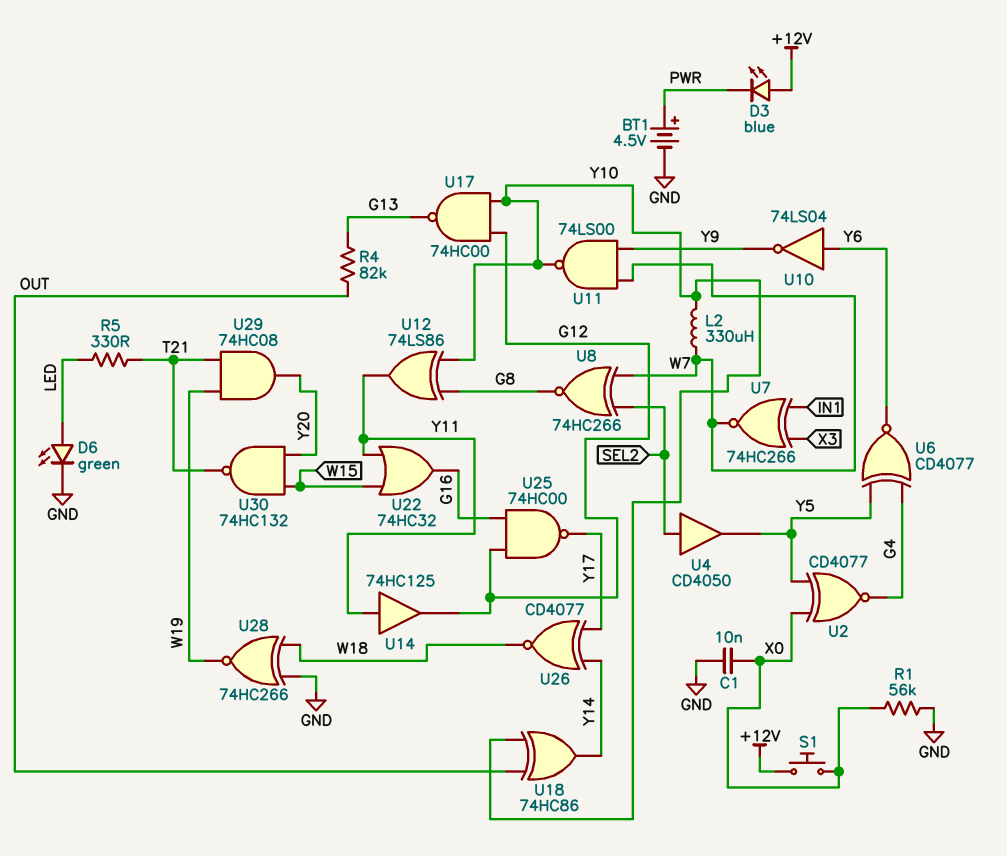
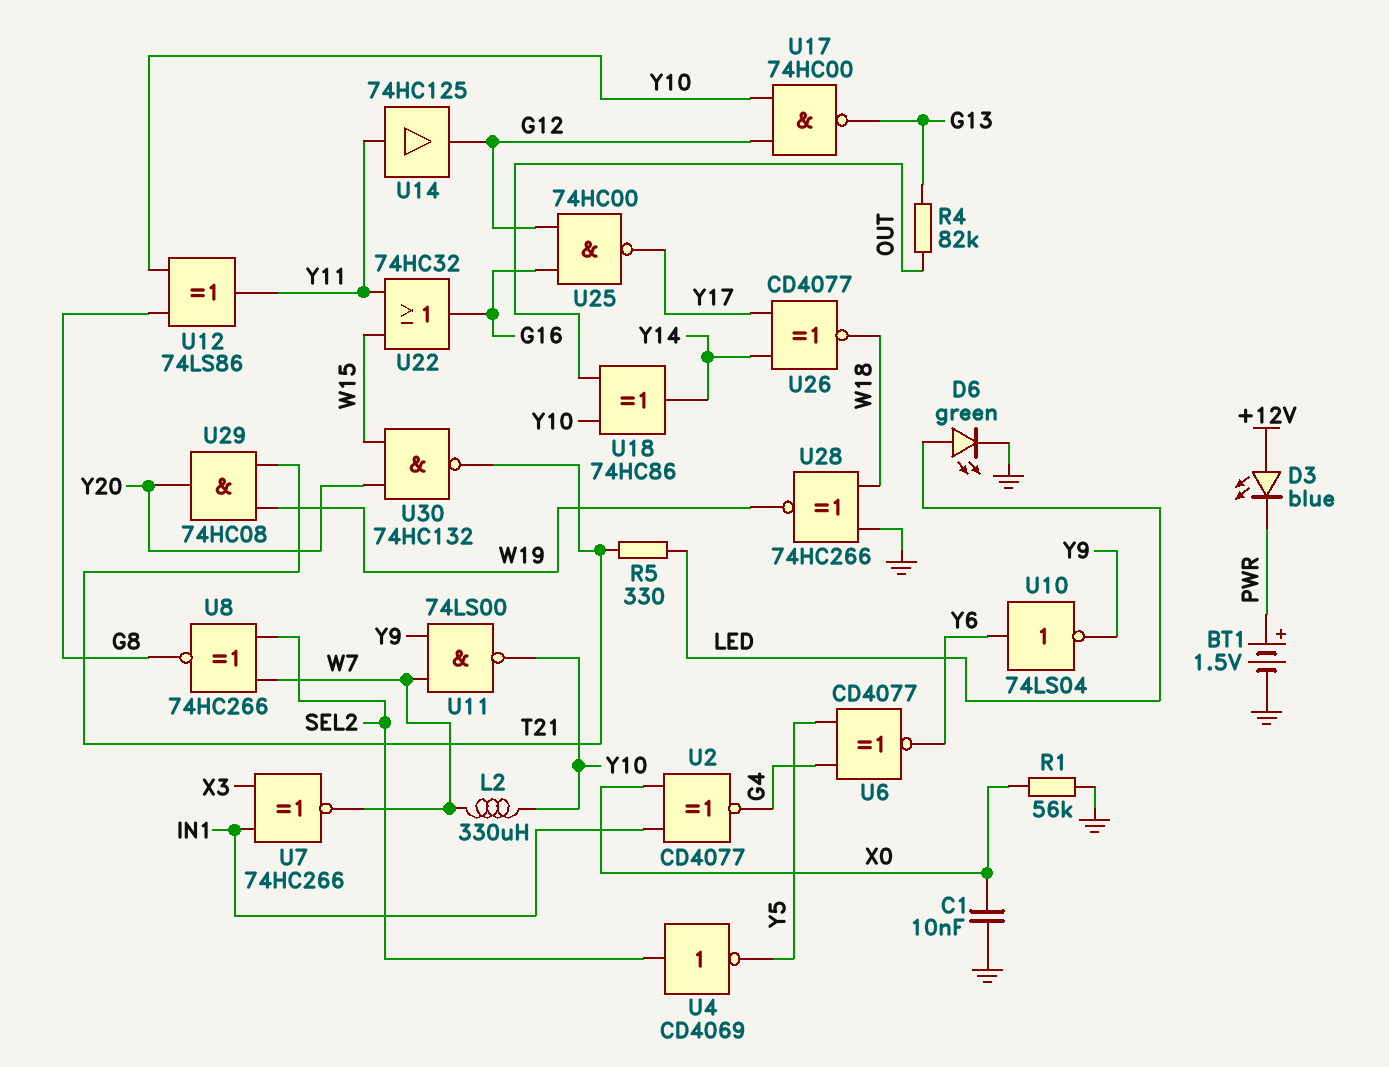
BT1: 4.5V (plus PWR, minus GND) -> 1.5V (plus PWR, minus GND)
S1: button (+12V, X0) -> none
U2: XNOR CD4077 (in X0, in Y5, out G4) -> XNOR CD4077 (in IN1, in X0, out G4)
U4: buffer CD4050 (in SEL2, out Y5) -> NOT CD4069 (in SEL2, out Y5)

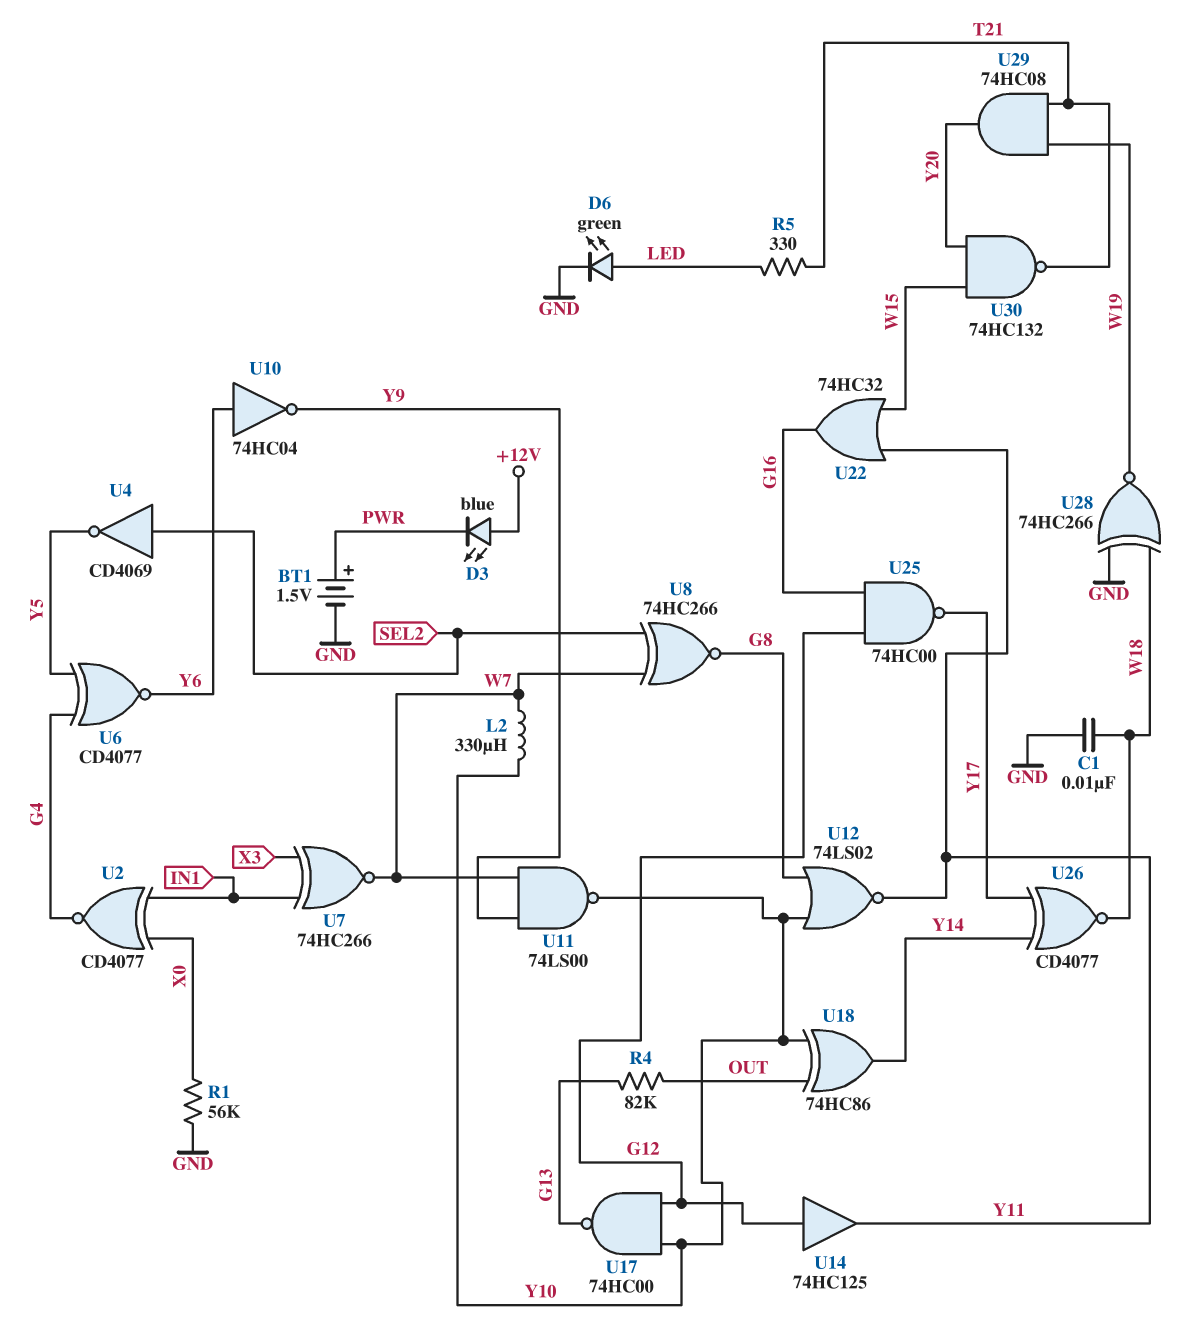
C1: 10nF (GND, X0) -> 10nF (GND, W18)
U10: NOT 74LS04 (in Y6, out Y9) -> NOT 74HC04 (in Y6, out Y9)
U12: XOR 74LS86 (in G8, in Y10, out Y11) -> NOR 74LS02 (in G8, in Y10, out Y11)
U14: buffer 74HC125 (in Y11, out G12) -> buffer 74HC125 (in G12, out Y11)

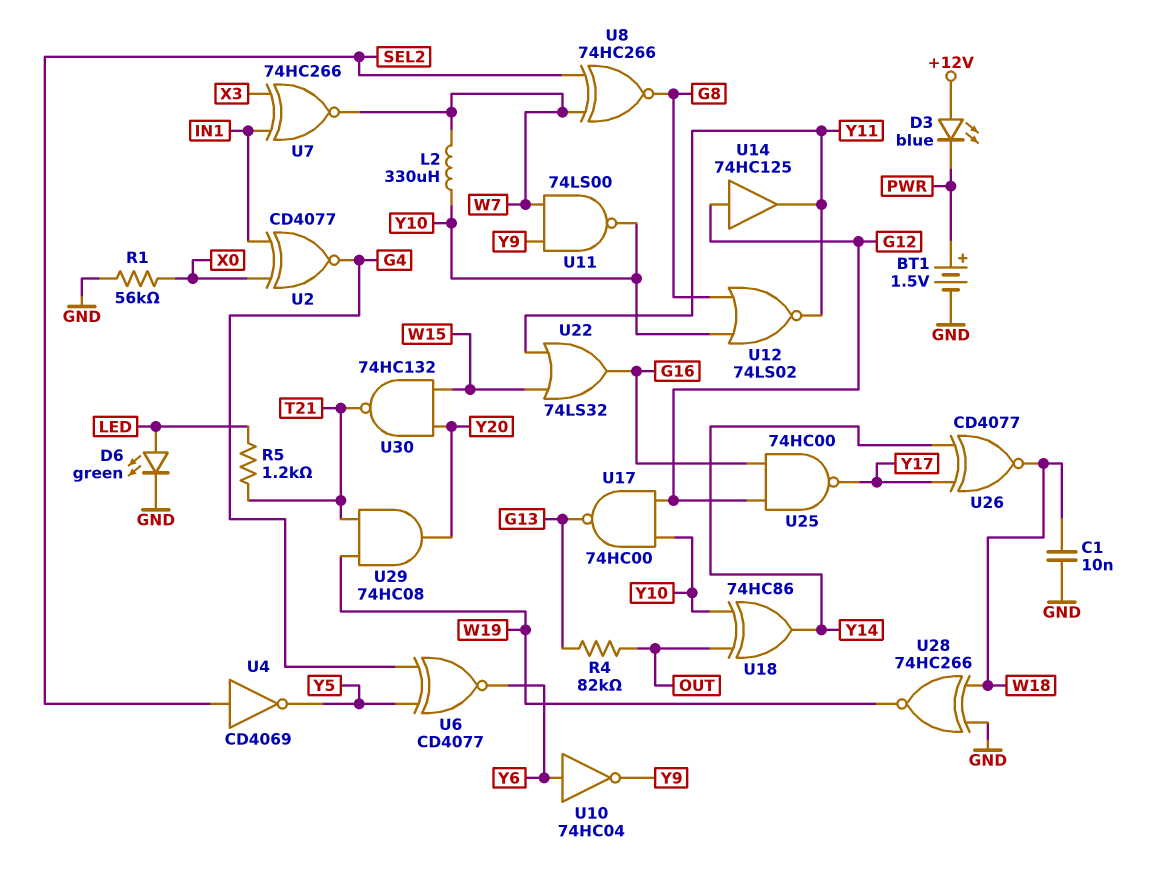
R5: 330 (LED, T21) -> 1.2k (LED, T21)
U22: OR 74HC32 (in W15, in Y11, out G16) -> OR 74LS32 (in W15, in Y11, out G16)

